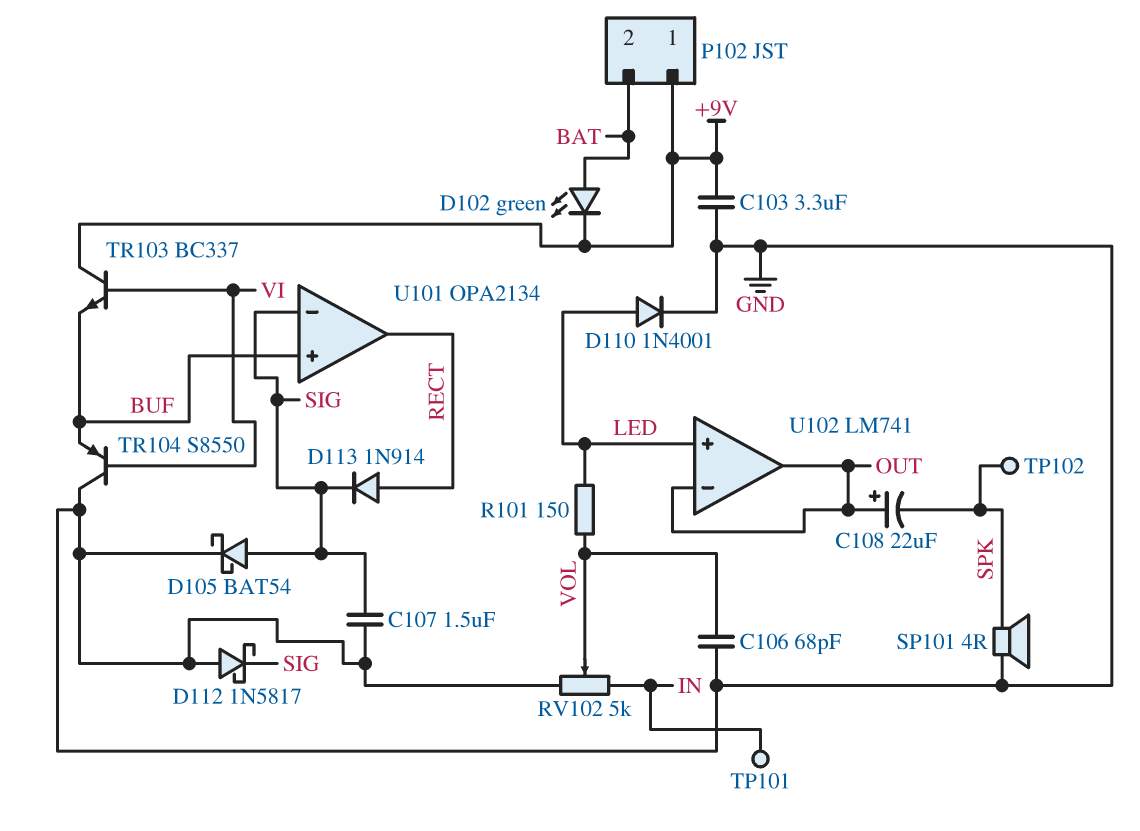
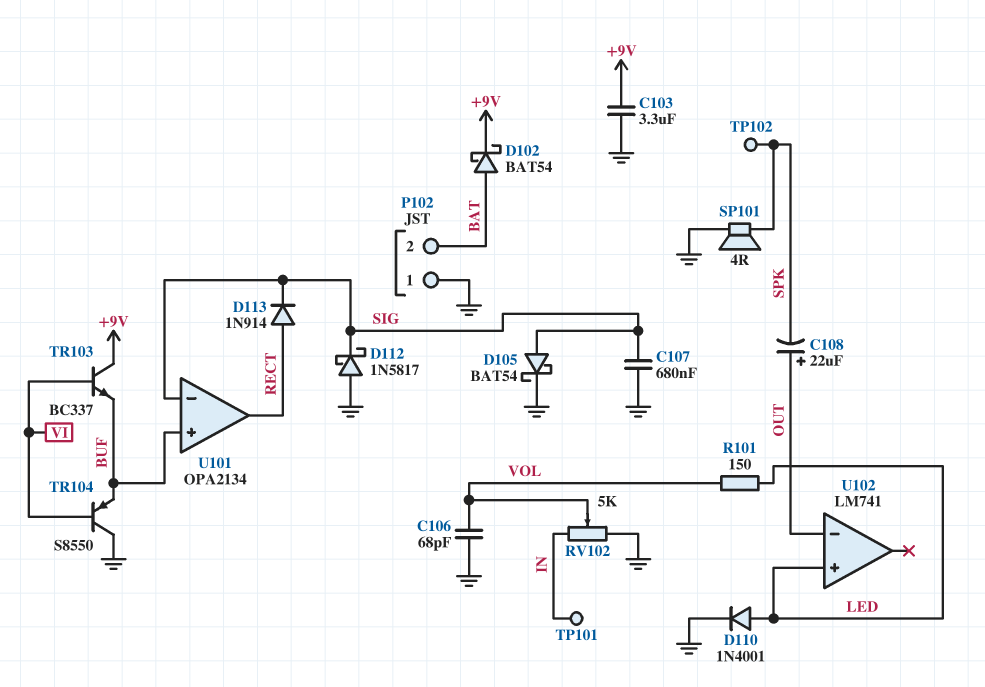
C107: 1.5uF (GND, SIG) -> 680nF (GND, SIG)
D102: LED green (A BAT, K +9V) -> schottky BAT54 (A BAT, K +9V)
P102 pin 1: +9V -> GND
U102 pin out: OUT -> none

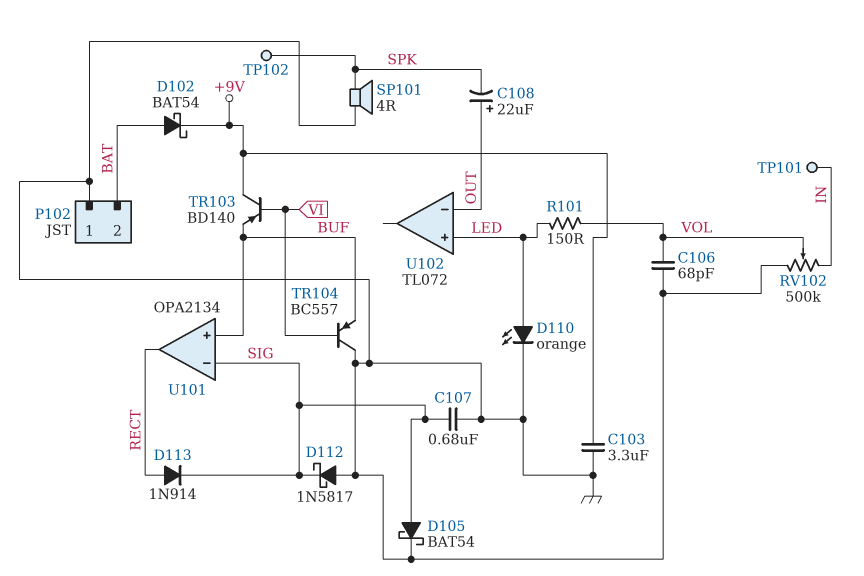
D110: diode 1N4001 (A LED, K GND) -> LED orange (A LED, K GND)
RV102: 5k (GND, IN, wiper VOL) -> 500k (GND, IN, wiper VOL)
TR103: NPN BC337 (B VI, C +9V, E BUF) -> PNP BD140 (B VI, C +9V, E BUF)
TR104: PNP S8550 (B VI, C GND, E BUF) -> PNP BC557 (B VI, C GND, E BUF)
U102: LM741 -> TL072

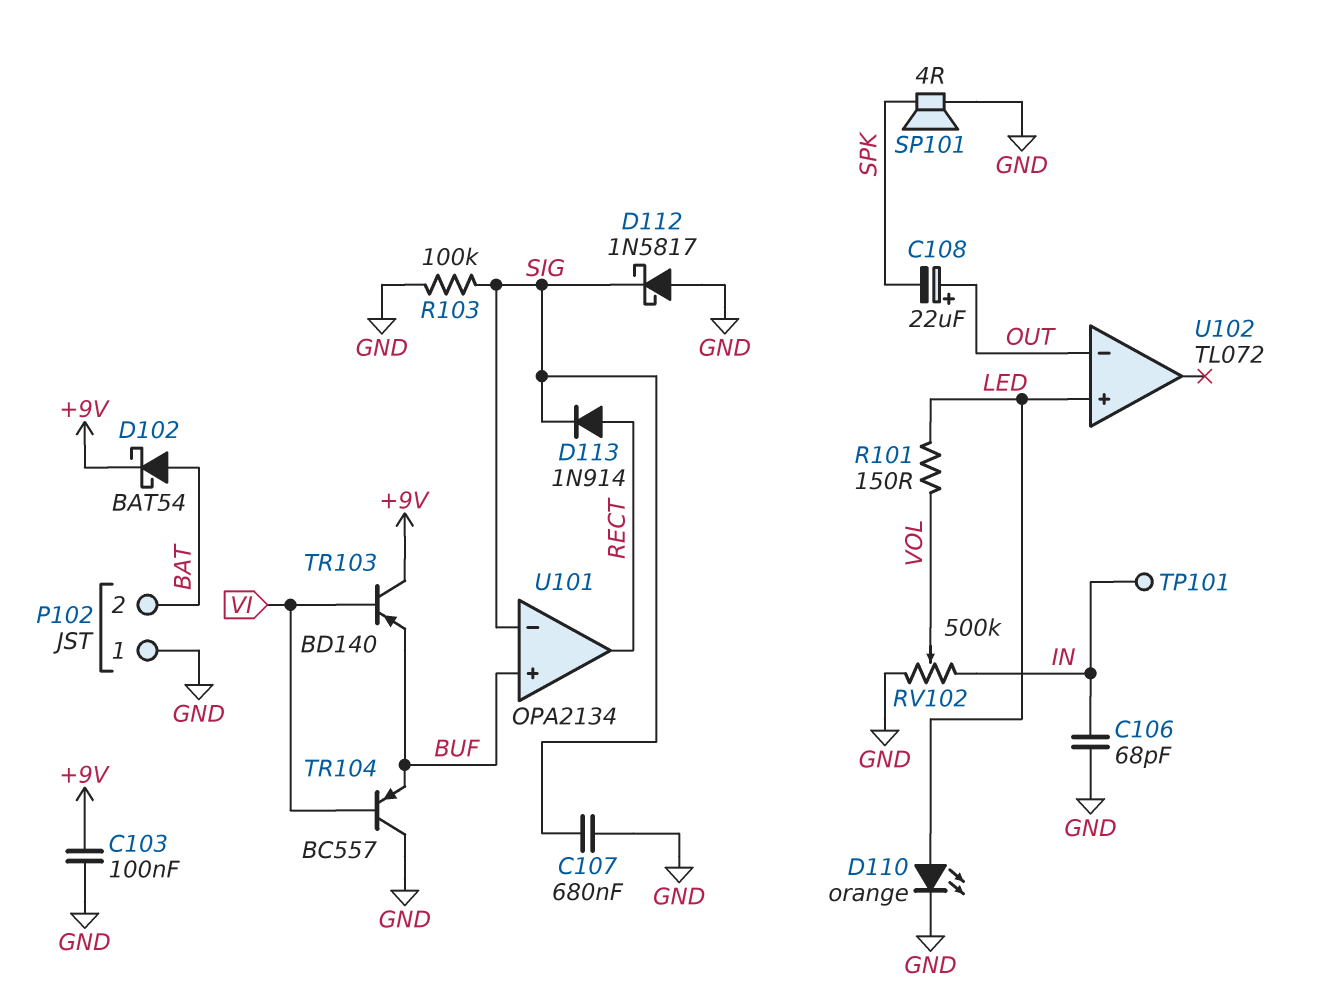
C103: 3.3uF (+9V, GND) -> 100nF (+9V, GND)
C106: 68pF (GND, VOL) -> 68pF (GND, IN)
D105: schottky BAT54 (A SIG, K GND) -> none
R103: none -> 100k (GND, SIG)
TP102: test point (SPK) -> none

